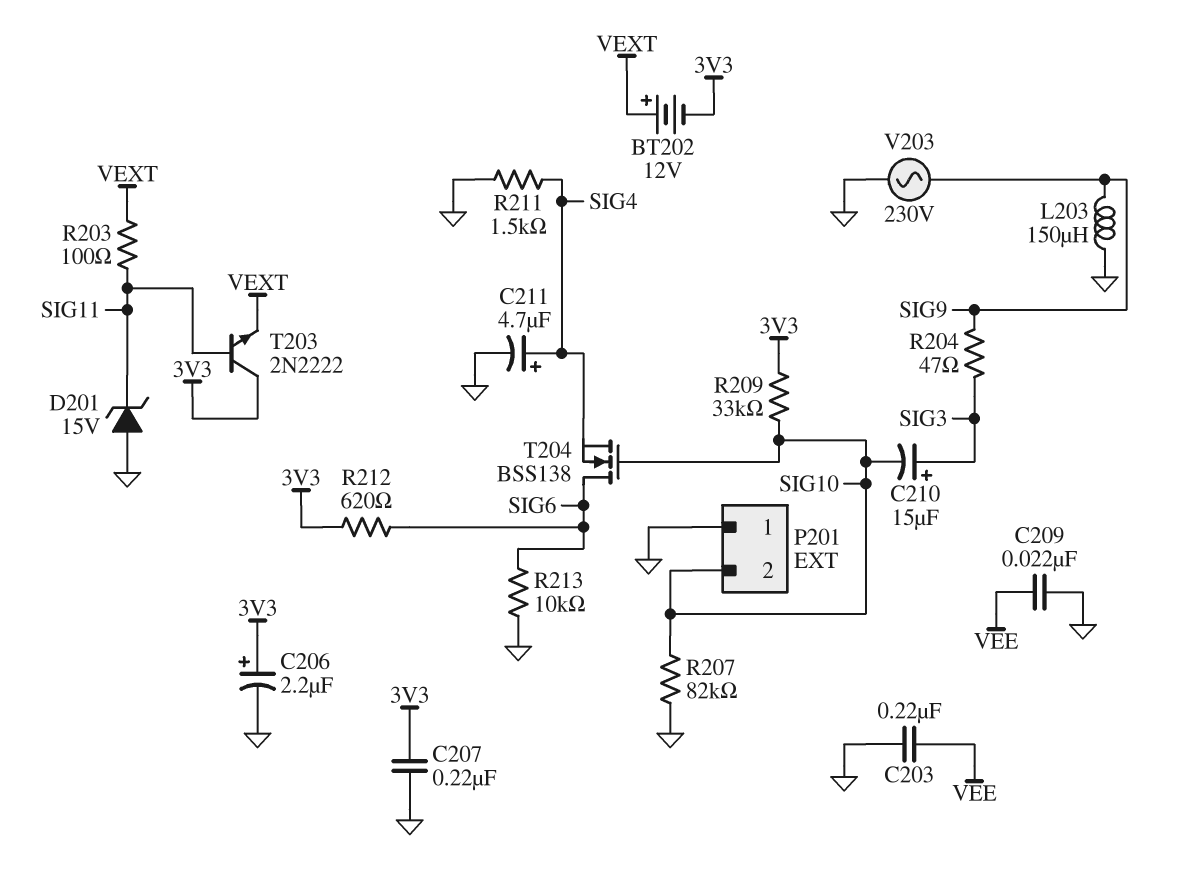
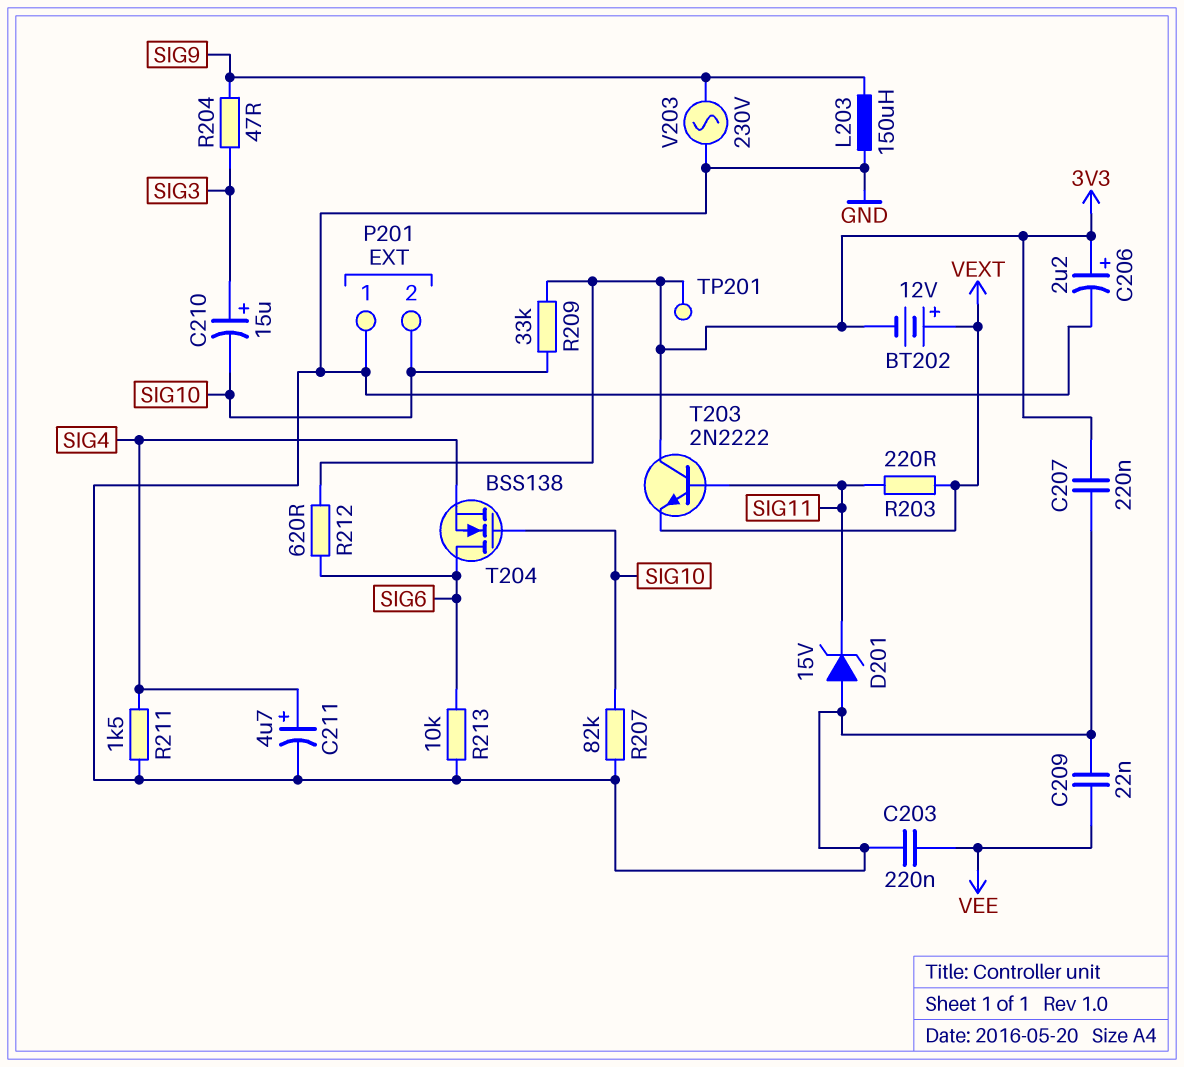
R203: 100 (SIG11, VEXT) -> 220 (SIG11, VEXT)
TP201: none -> test point (3V3)

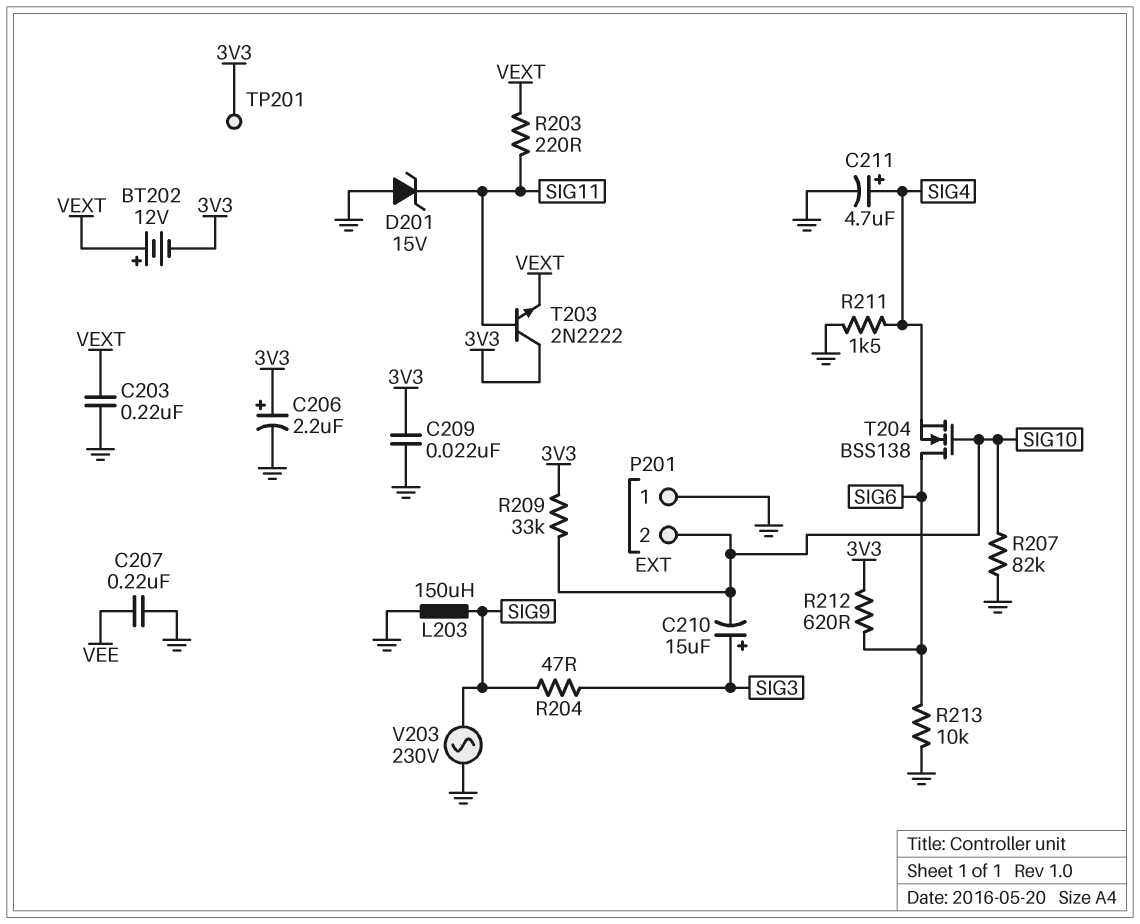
C203: 220nF (GND, VEE) -> 220nF (GND, VEXT)
C207: 220nF (3V3, GND) -> 220nF (GND, VEE)
C209: 22nF (GND, VEE) -> 22nF (3V3, GND)

